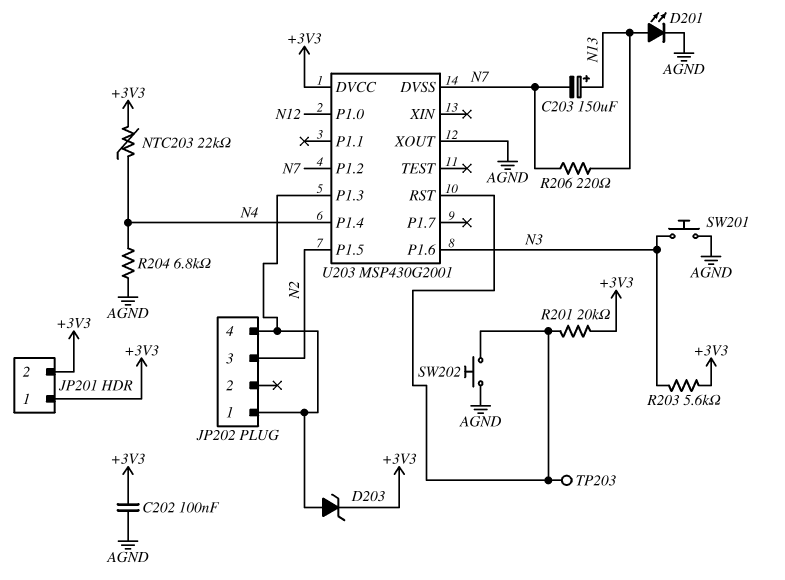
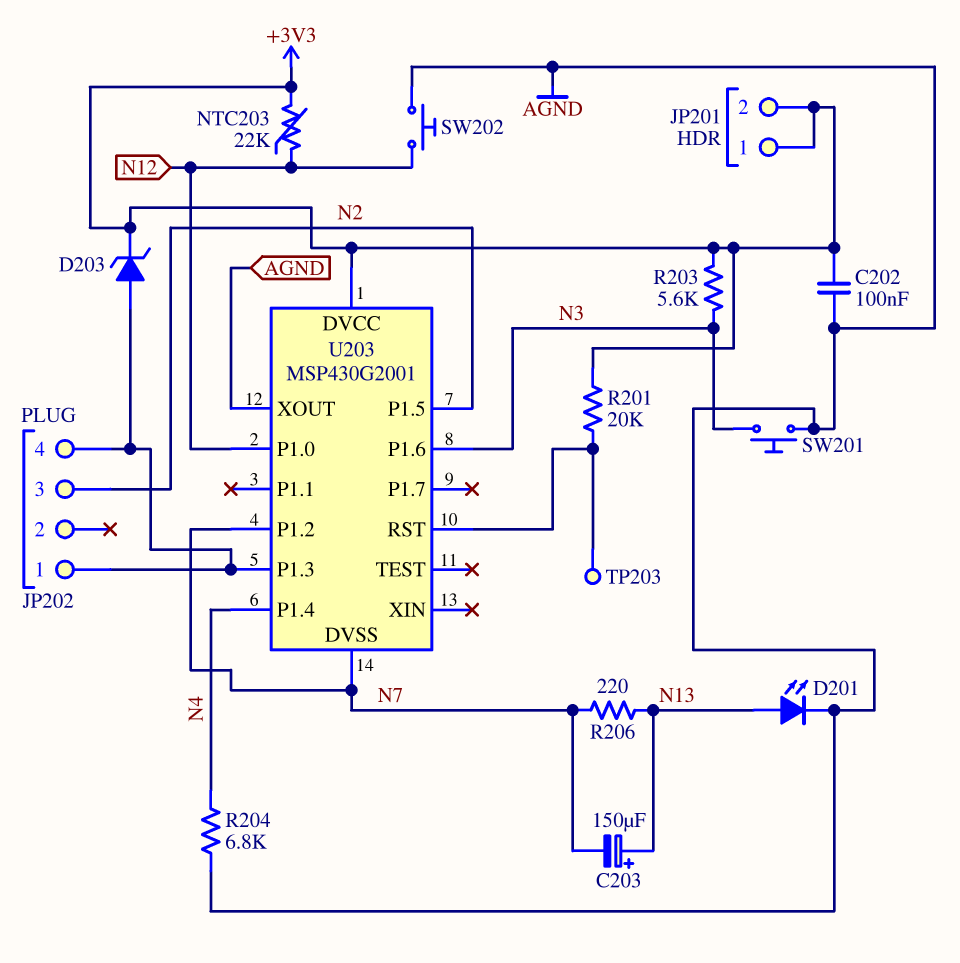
NTC203: 22k (+3V3, N4) -> 22k (+3V3, N12)
SW202: button (AGND, U203/RST) -> button (AGND, N12)

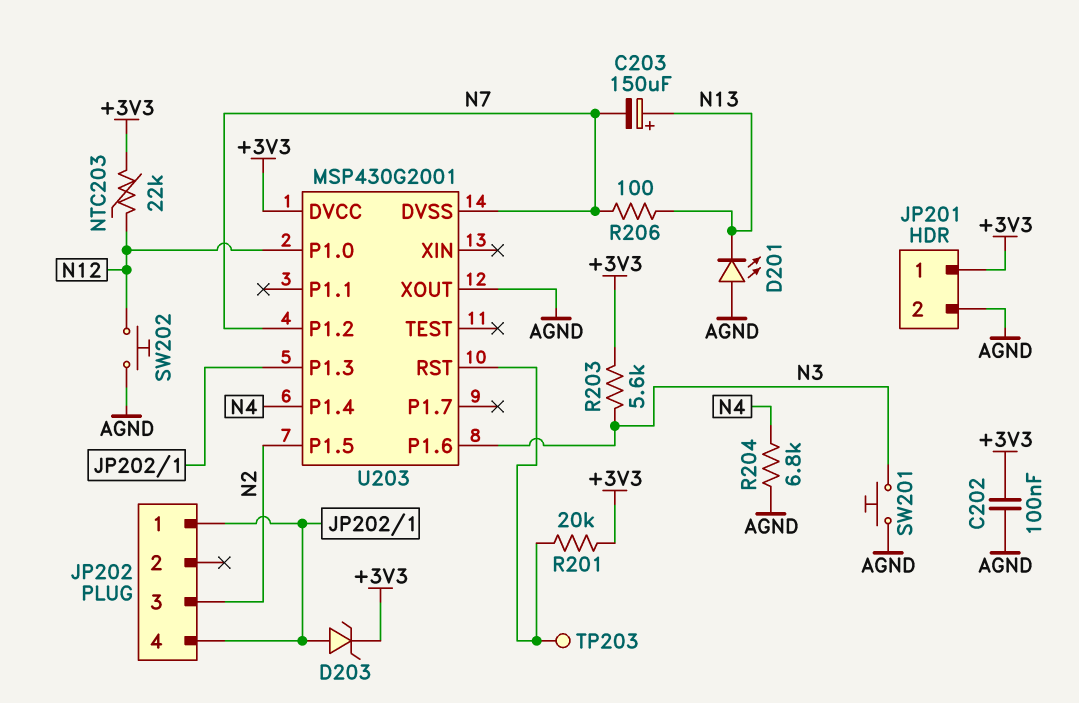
D201: LED (A N13, K AGND) -> LED (A AGND, K N13)
JP201 pin 2: +3V3 -> AGND
R206: 220 (N7, N13) -> 100 (N7, N13)

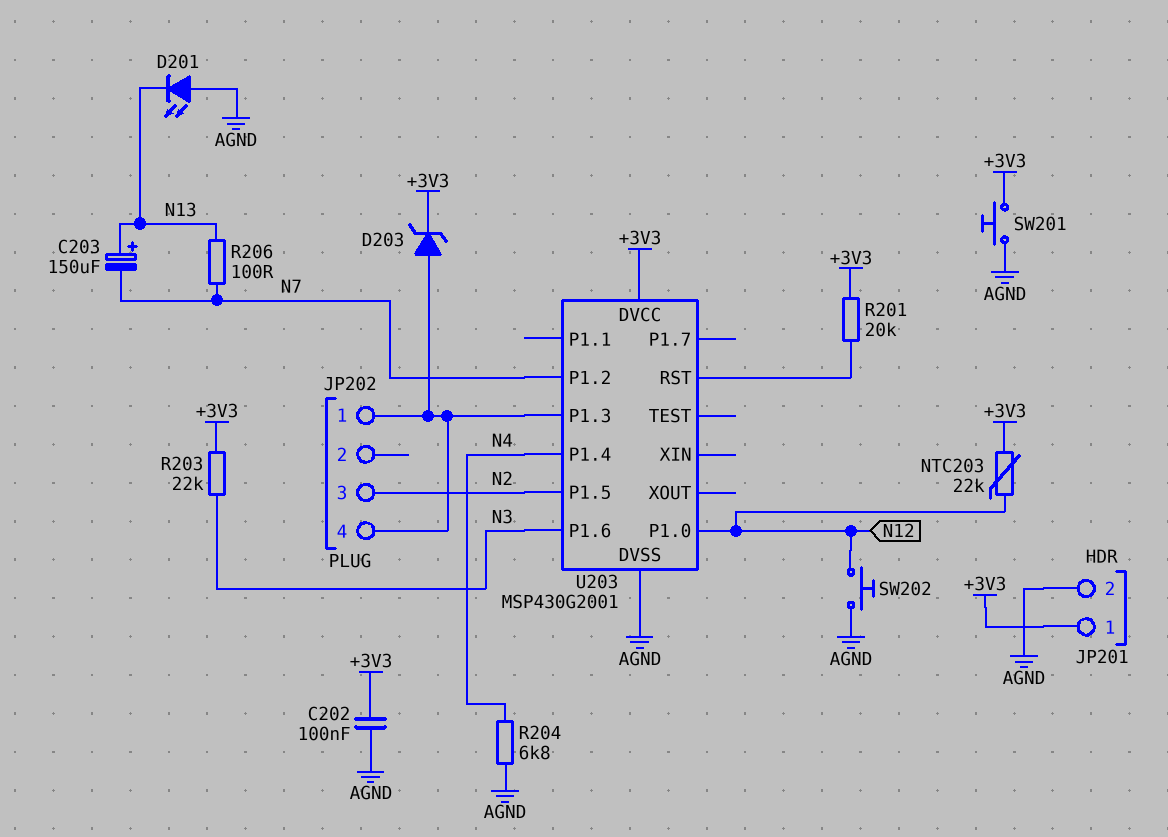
R203: 5.6k (+3V3, N3) -> 22k (+3V3, N3)
SW201: button (AGND, N3) -> button (+3V3, AGND)
TP203: test point (U203/RST) -> none
U203 pin DVSS: N7 -> AGND
U203 pin XOUT: AGND -> none

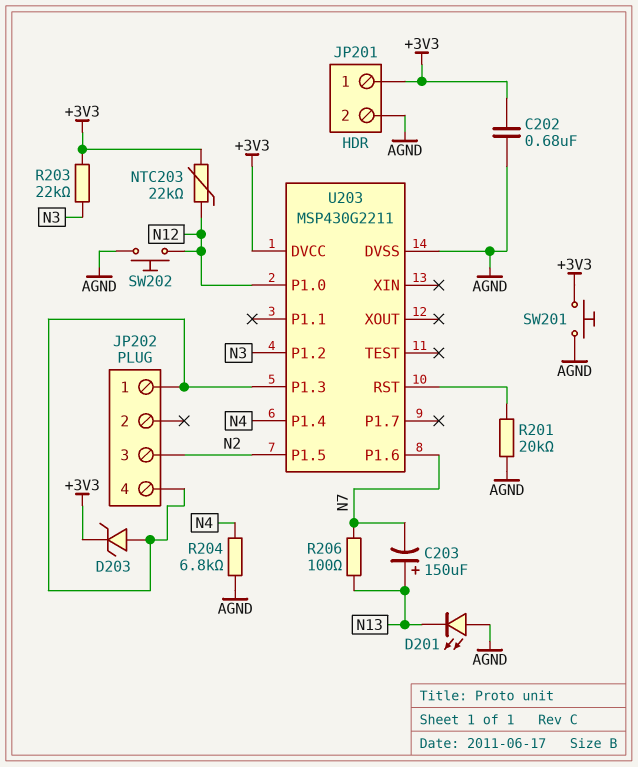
C202: 100nF (+3V3, AGND) -> 680nF (+3V3, AGND)
R201: 20k (+3V3, U203/RST) -> 20k (AGND, U203/RST)
U203: MSP430G2001 -> MSP430G2211
U203 pin P1.2: N7 -> N3
U203 pin P1.6: N3 -> N7

